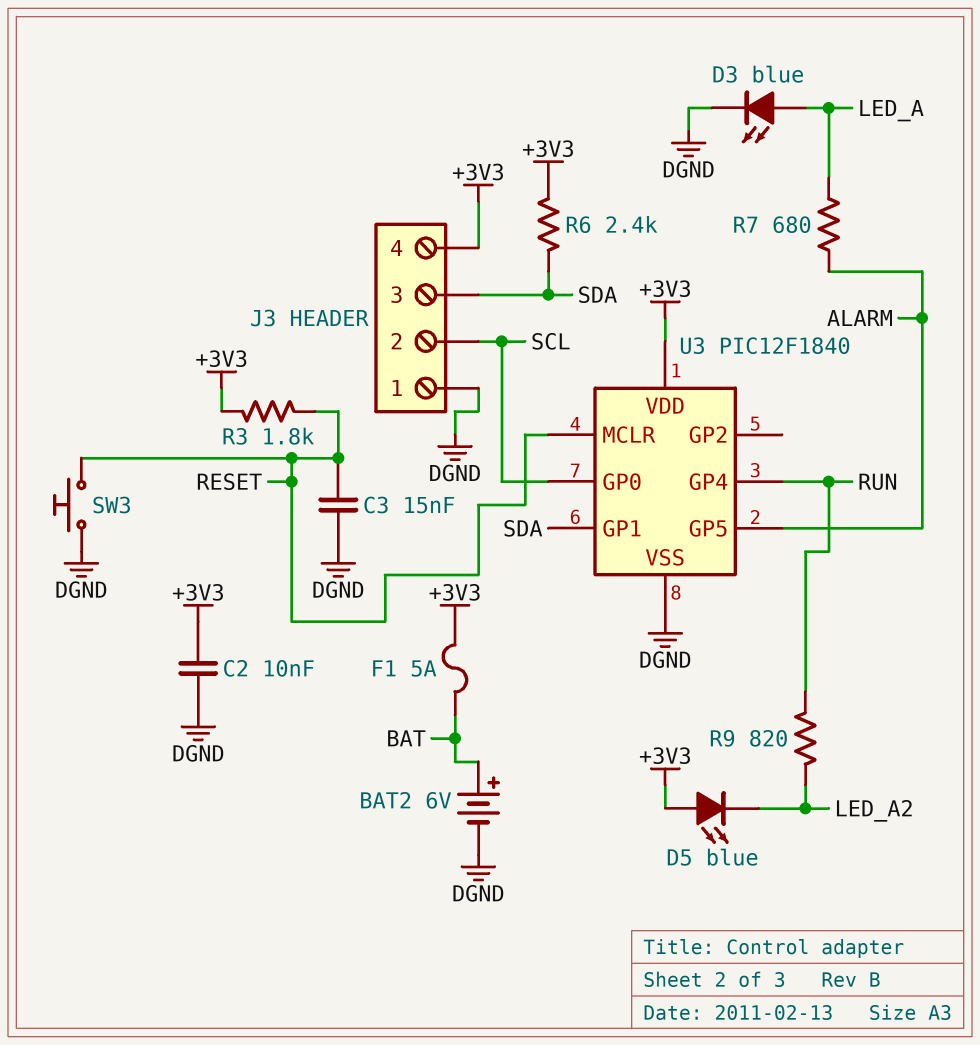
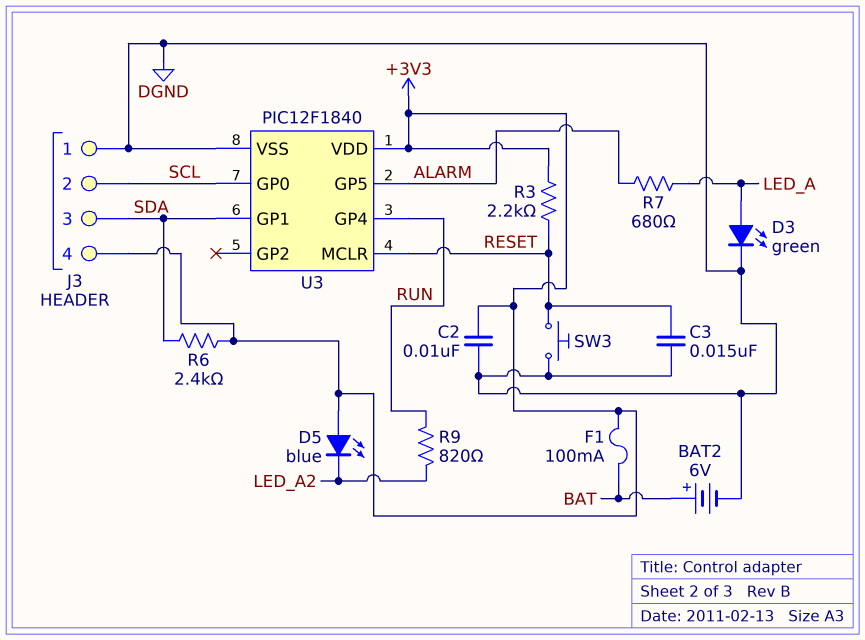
D3: LED blue (A LED_A, K DGND) -> LED green (A LED_A, K DGND)
F1: 5A (+3V3, BAT) -> 100mA (+3V3, BAT)
R3: 1.8k (+3V3, RESET) -> 2.2k (+3V3, RESET)

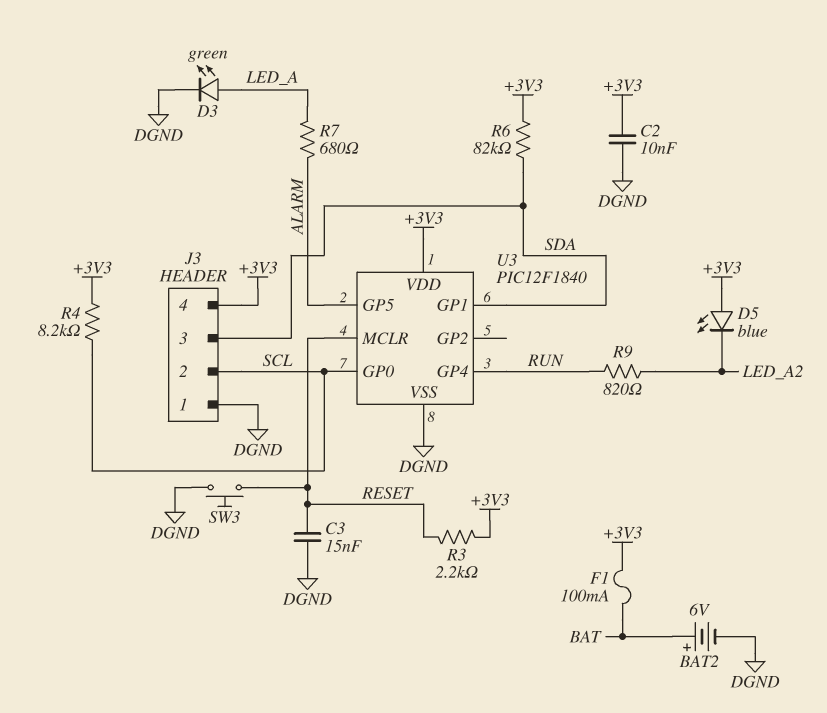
R4: none -> 8.2k (+3V3, SCL)
R6: 2.4k (+3V3, SDA) -> 82k (+3V3, SDA)

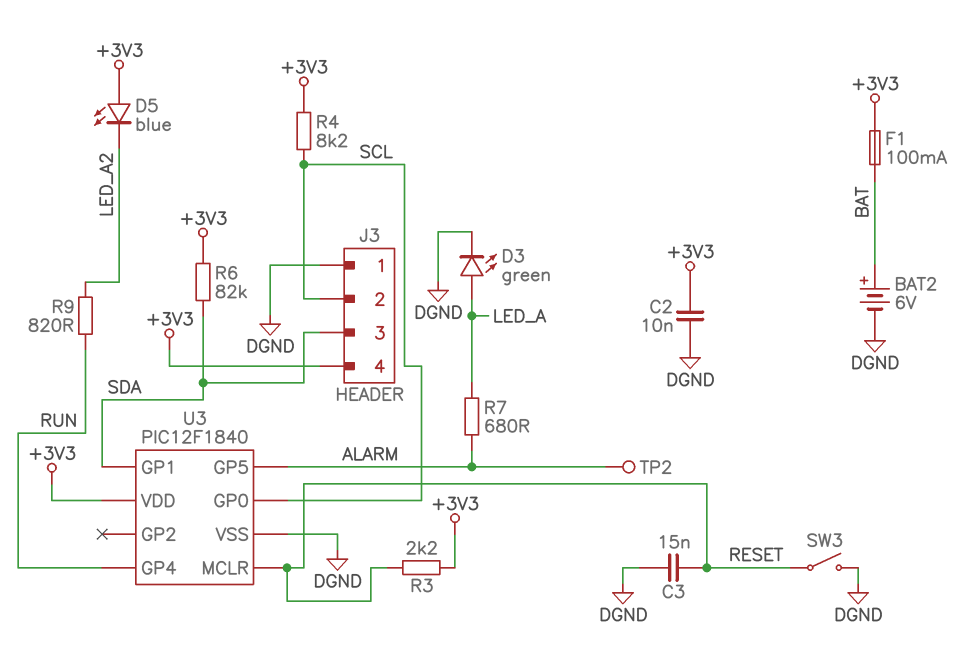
SW3: button (DGND, RESET) -> switch (DGND, RESET)
TP2: none -> test point (ALARM)

